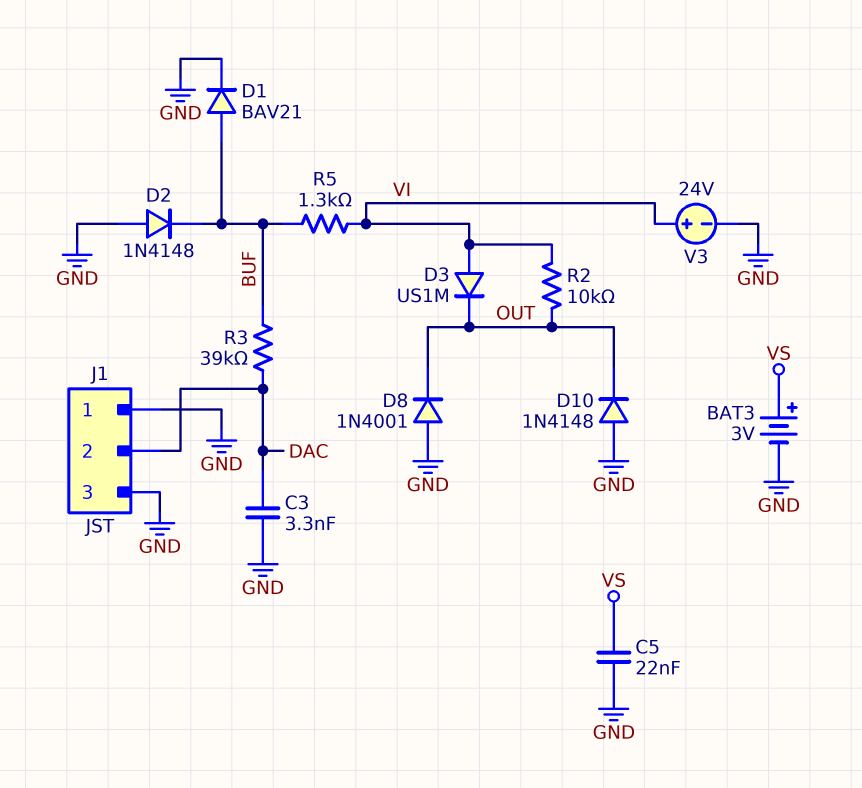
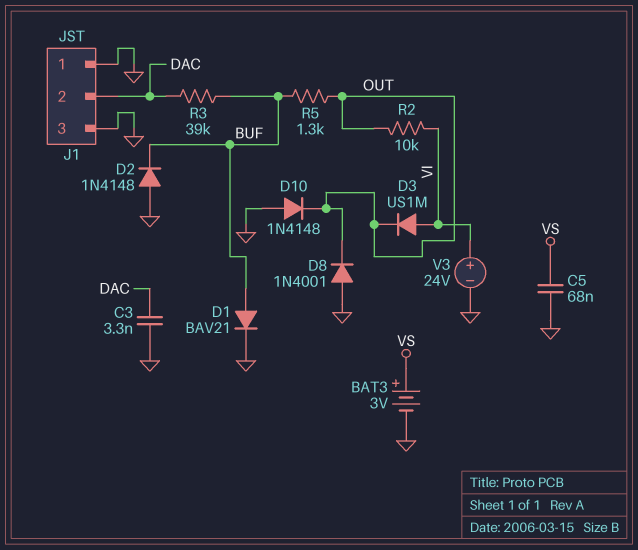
C5: 22nF (GND, VS) -> 68nF (GND, VS)
R5: 1.3k (BUF, VI) -> 1.3k (BUF, OUT)

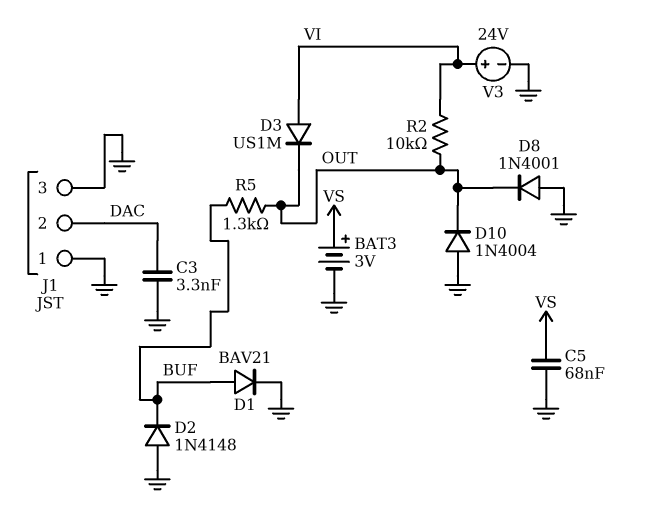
D10: diode 1N4148 (A GND, K OUT) -> diode 1N4004 (A GND, K OUT)
R3: 39k (BUF, DAC) -> none

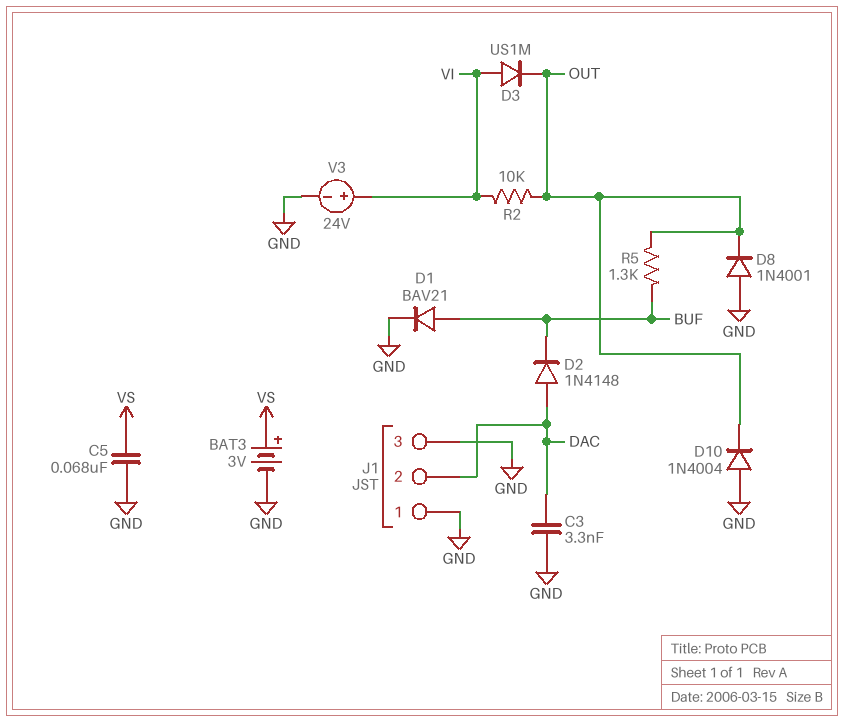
D2: diode 1N4148 (A GND, K BUF) -> diode 1N4148 (A DAC, K BUF)

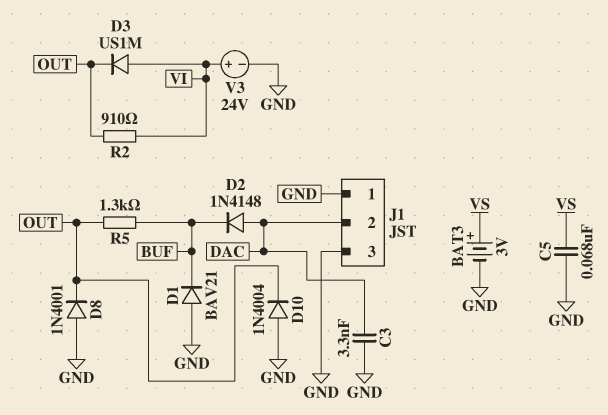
D1: diode BAV21 (A BUF, K GND) -> diode BAV21 (A GND, K BUF)
R2: 10k (OUT, VI) -> 910 (OUT, VI)

